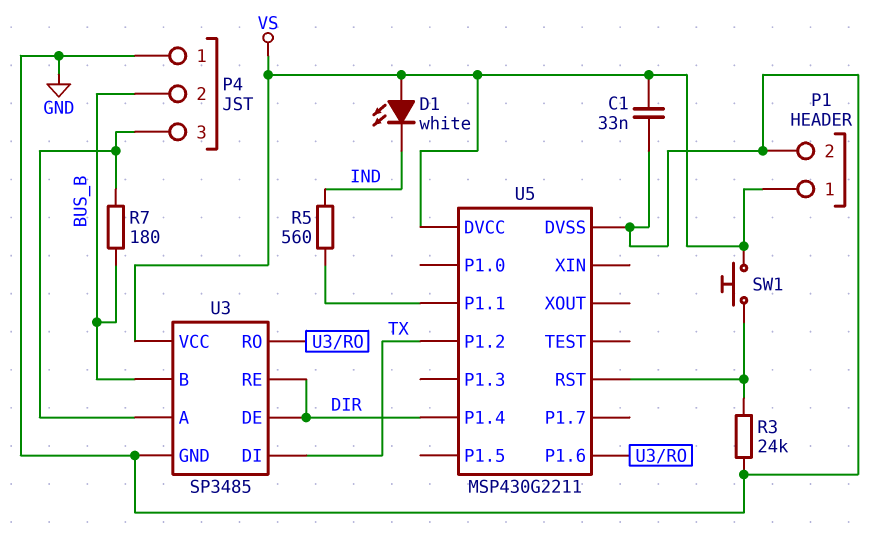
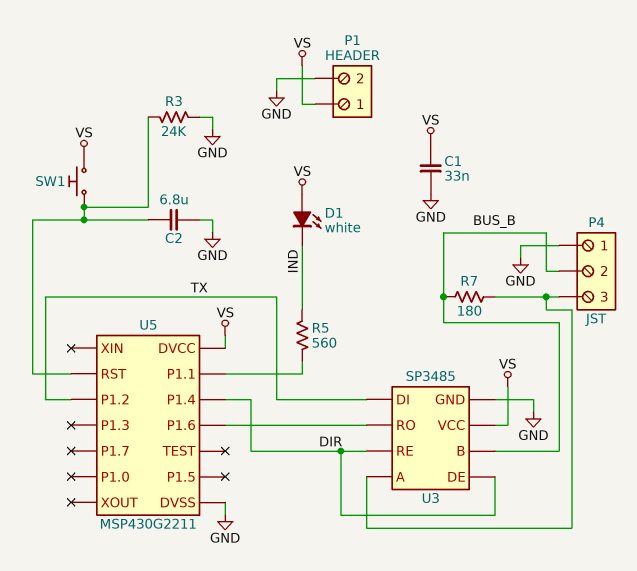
C2: none -> 6.8uF (GND, U5/RST)

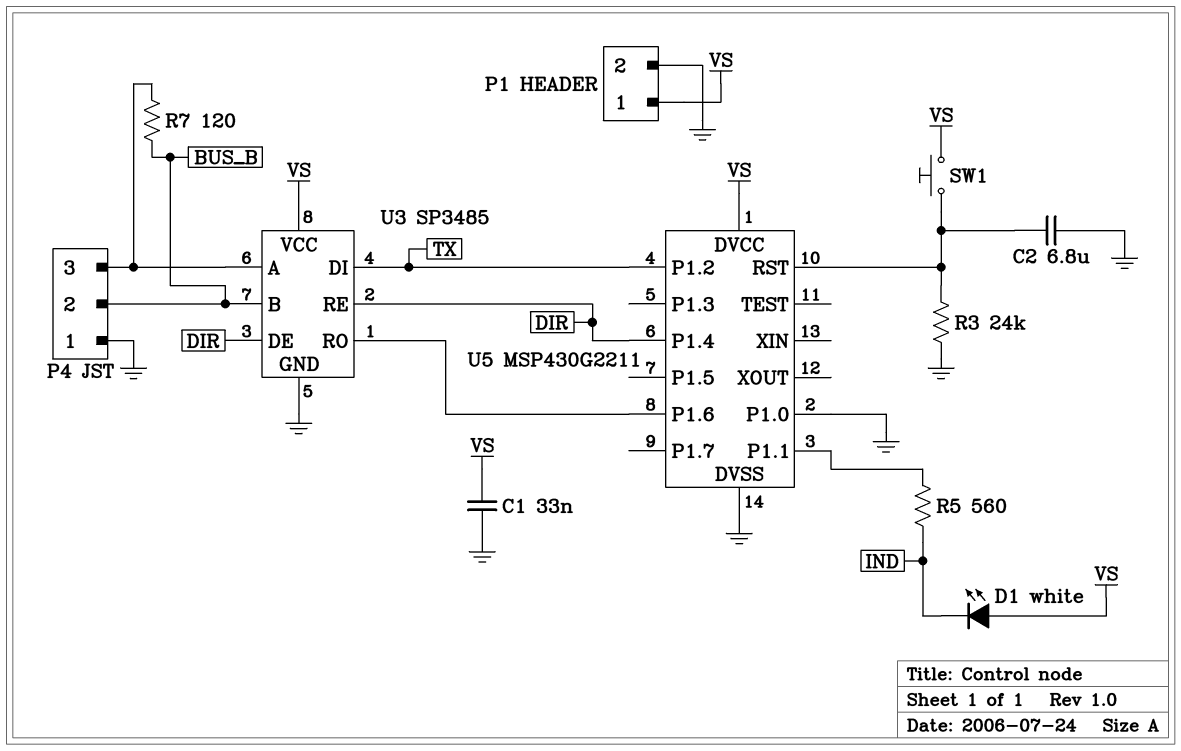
R7: 180 (BUS_B, P4/3) -> 120 (BUS_B, P4/3)
U5 pin P1.0: none -> GND

